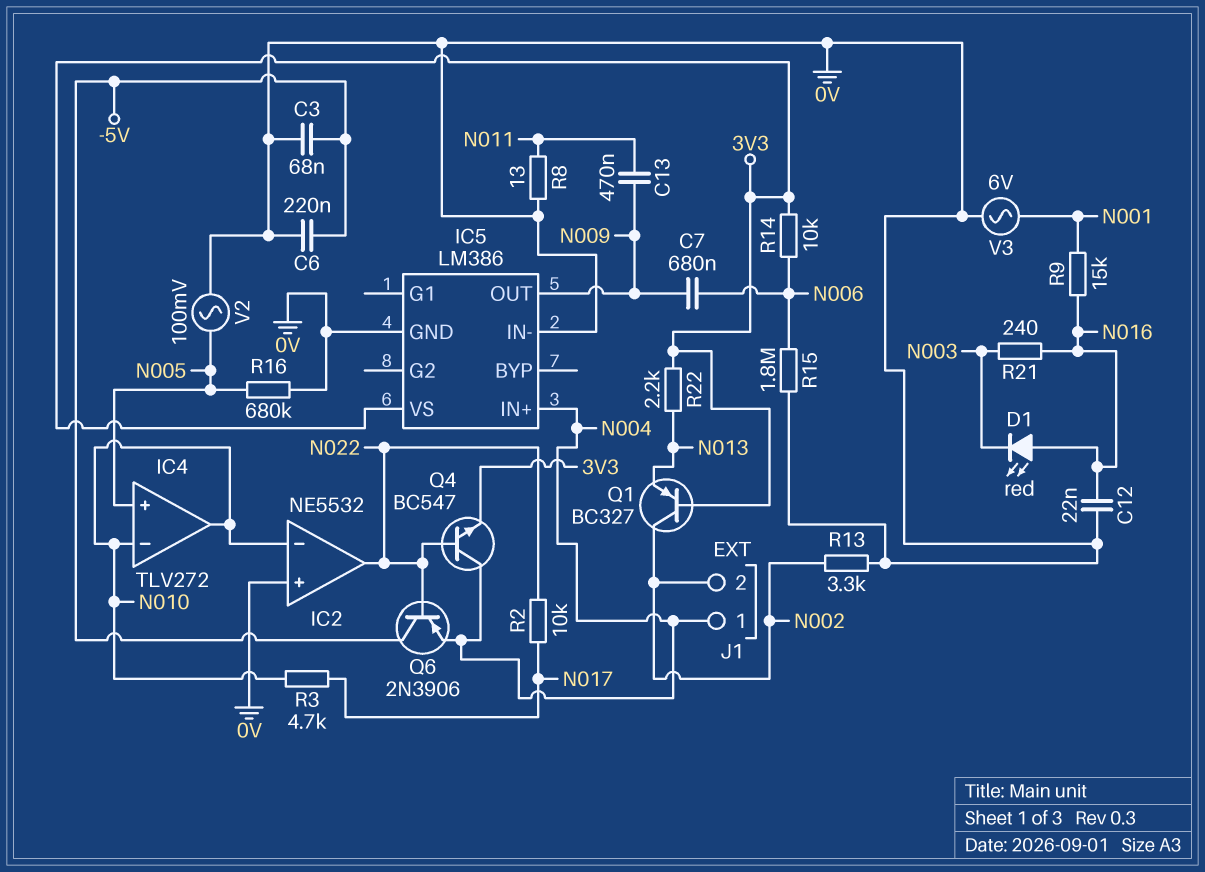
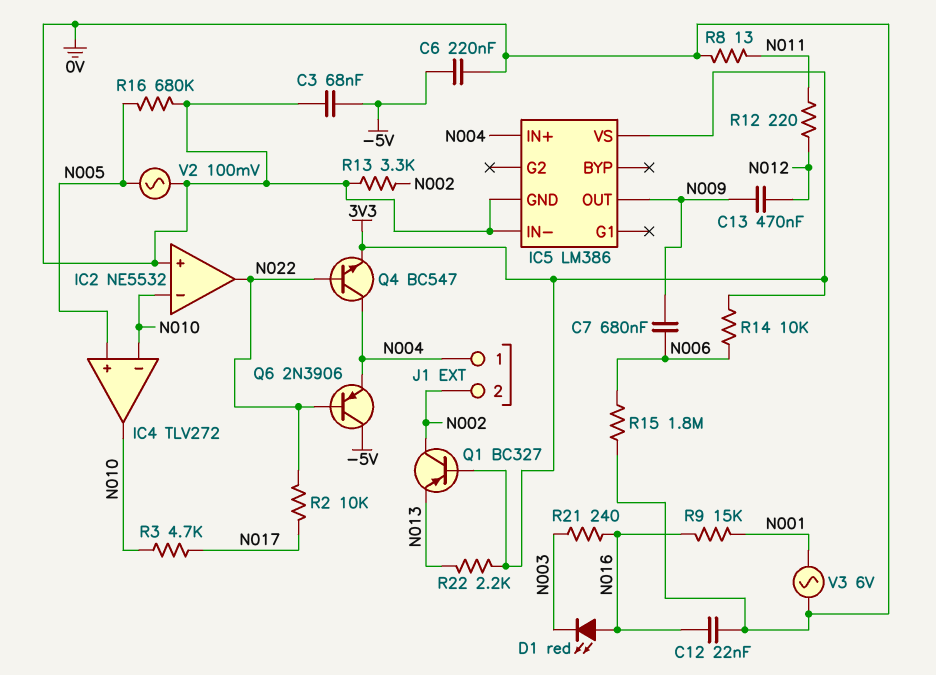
C13: 470nF (N009, N011) -> 470nF (N009, N012)
R12: none -> 220 (N011, N012)

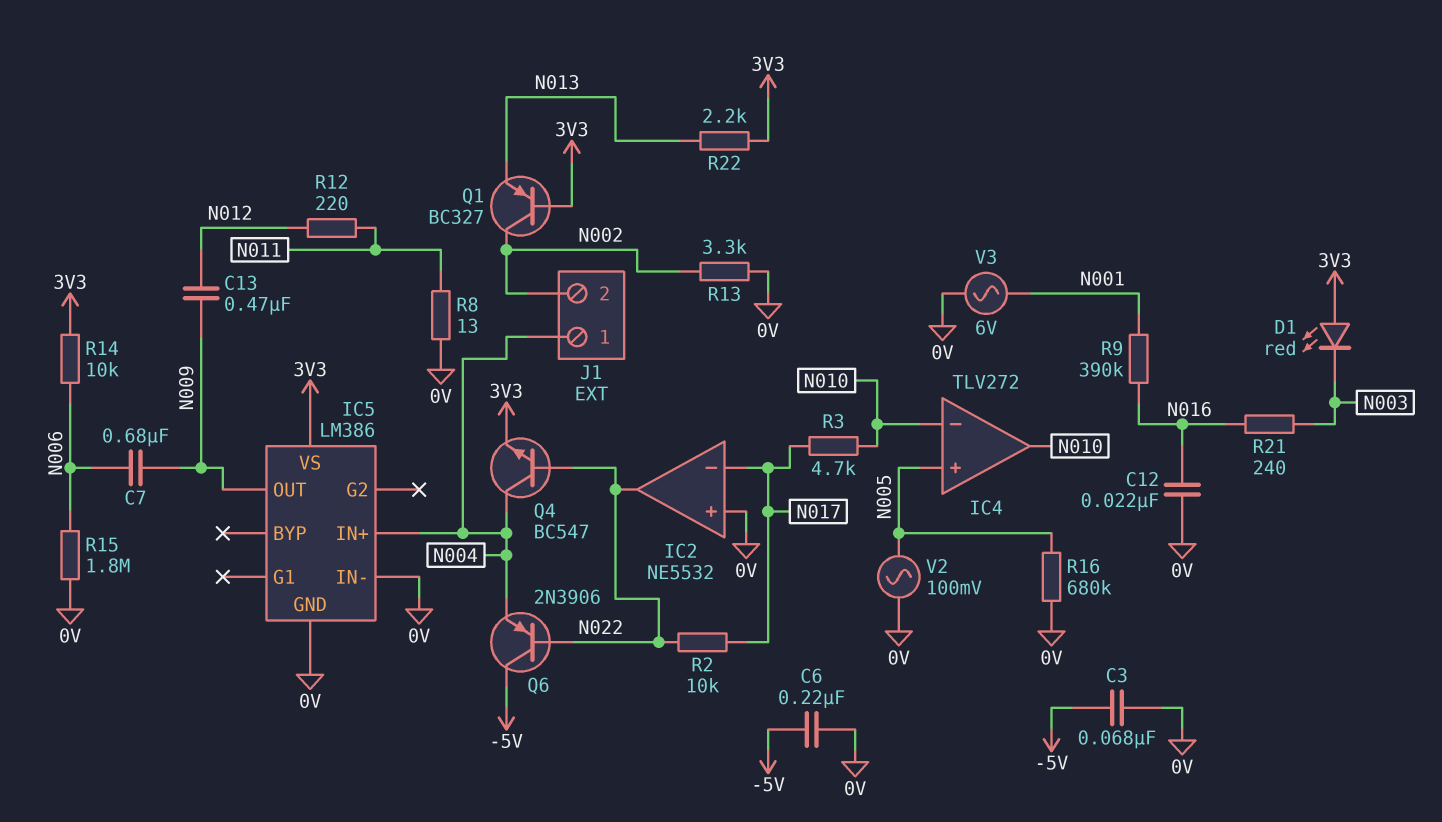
D1: LED red (A N016, K N003) -> LED red (A 3V3, K N003)
IC2 pin in-: N010 -> N017
R9: 15k (N001, N016) -> 390k (N001, N016)

